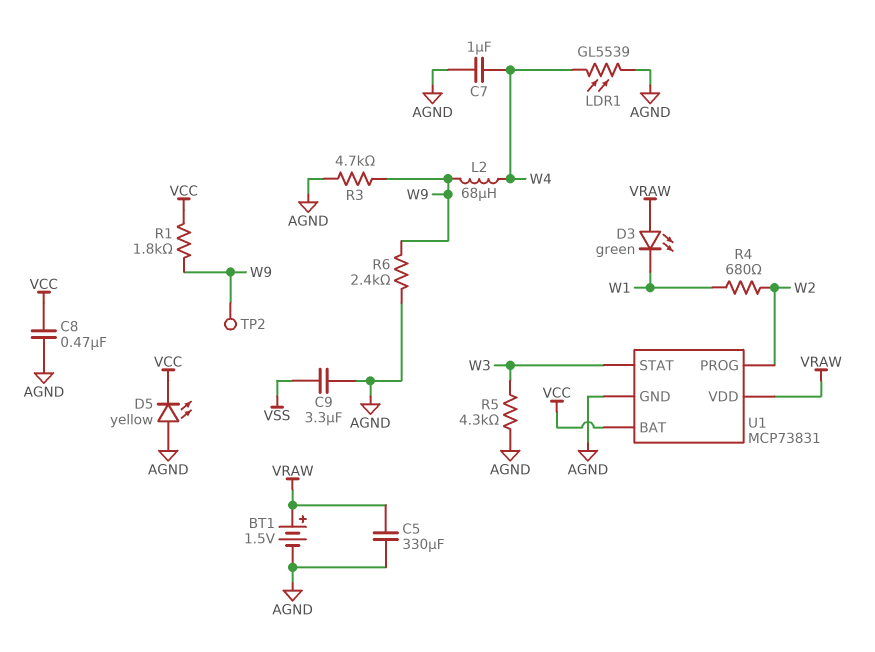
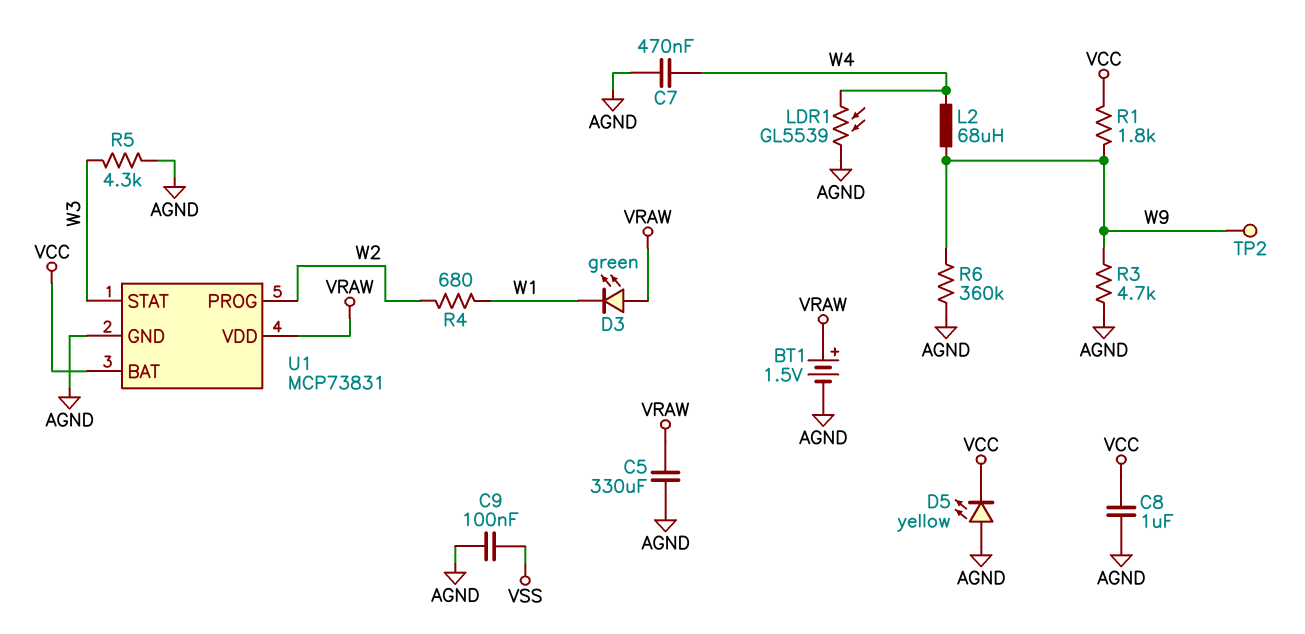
C7: 1uF (AGND, W4) -> 470nF (AGND, W4)
C8: 470nF (AGND, VCC) -> 1uF (AGND, VCC)
C9: 3.3uF (AGND, VSS) -> 100nF (AGND, VSS)
R6: 2.4k (AGND, W9) -> 360k (AGND, W9)

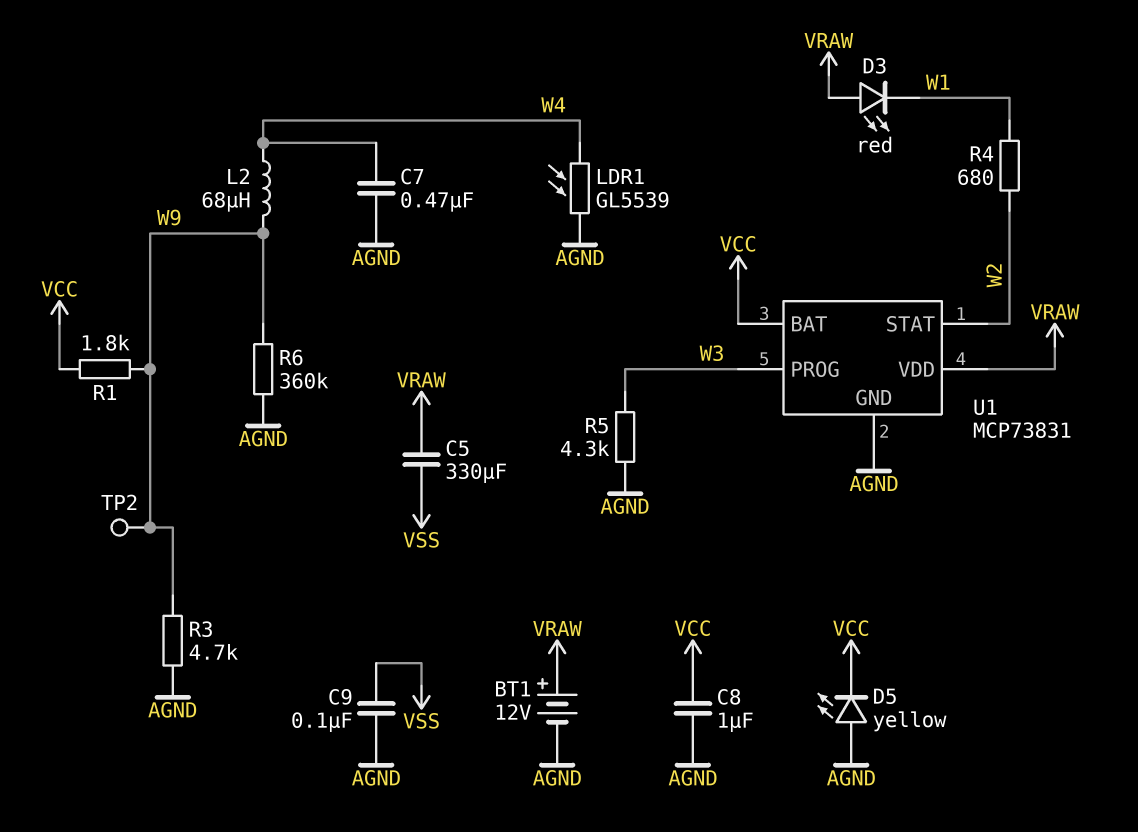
BT1: 1.5V (plus VRAW, minus AGND) -> 12V (plus VRAW, minus AGND)
C5: 330uF (AGND, VRAW) -> 330uF (VRAW, VSS)
D3: LED green (A VRAW, K W1) -> LED red (A VRAW, K W1)
U1 pin PROG: W2 -> W3
U1 pin STAT: W3 -> W2

